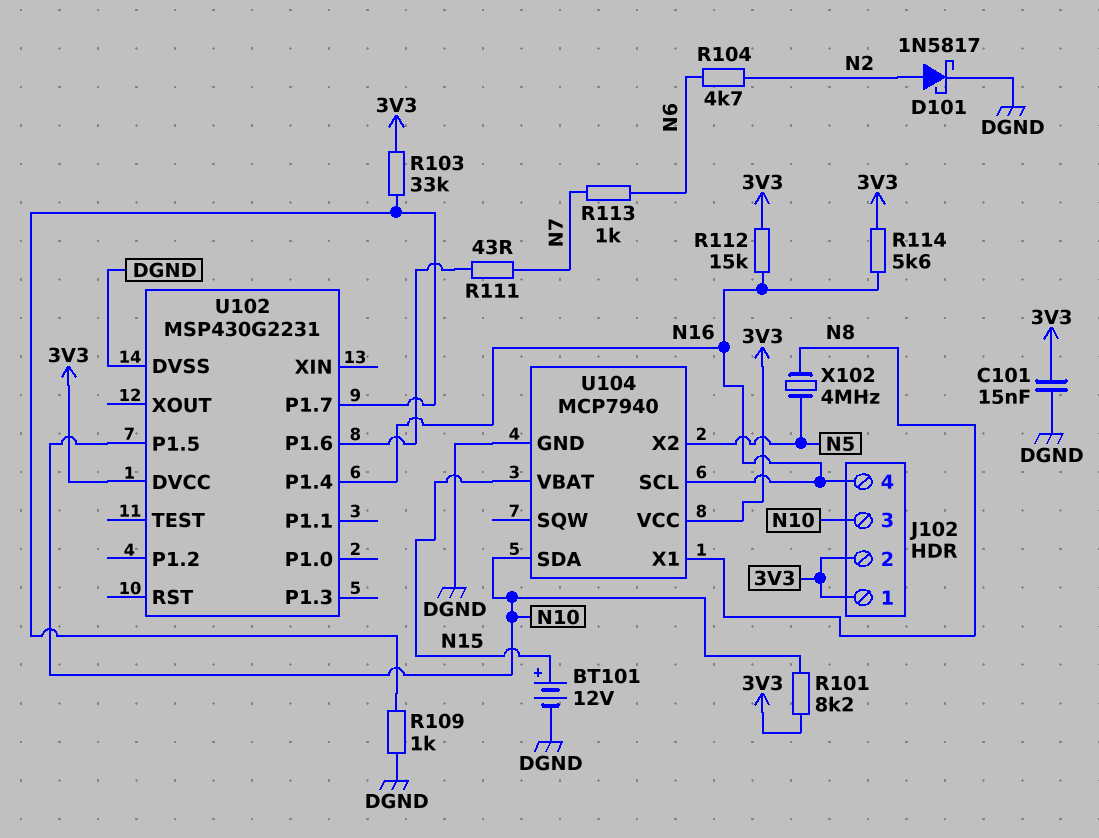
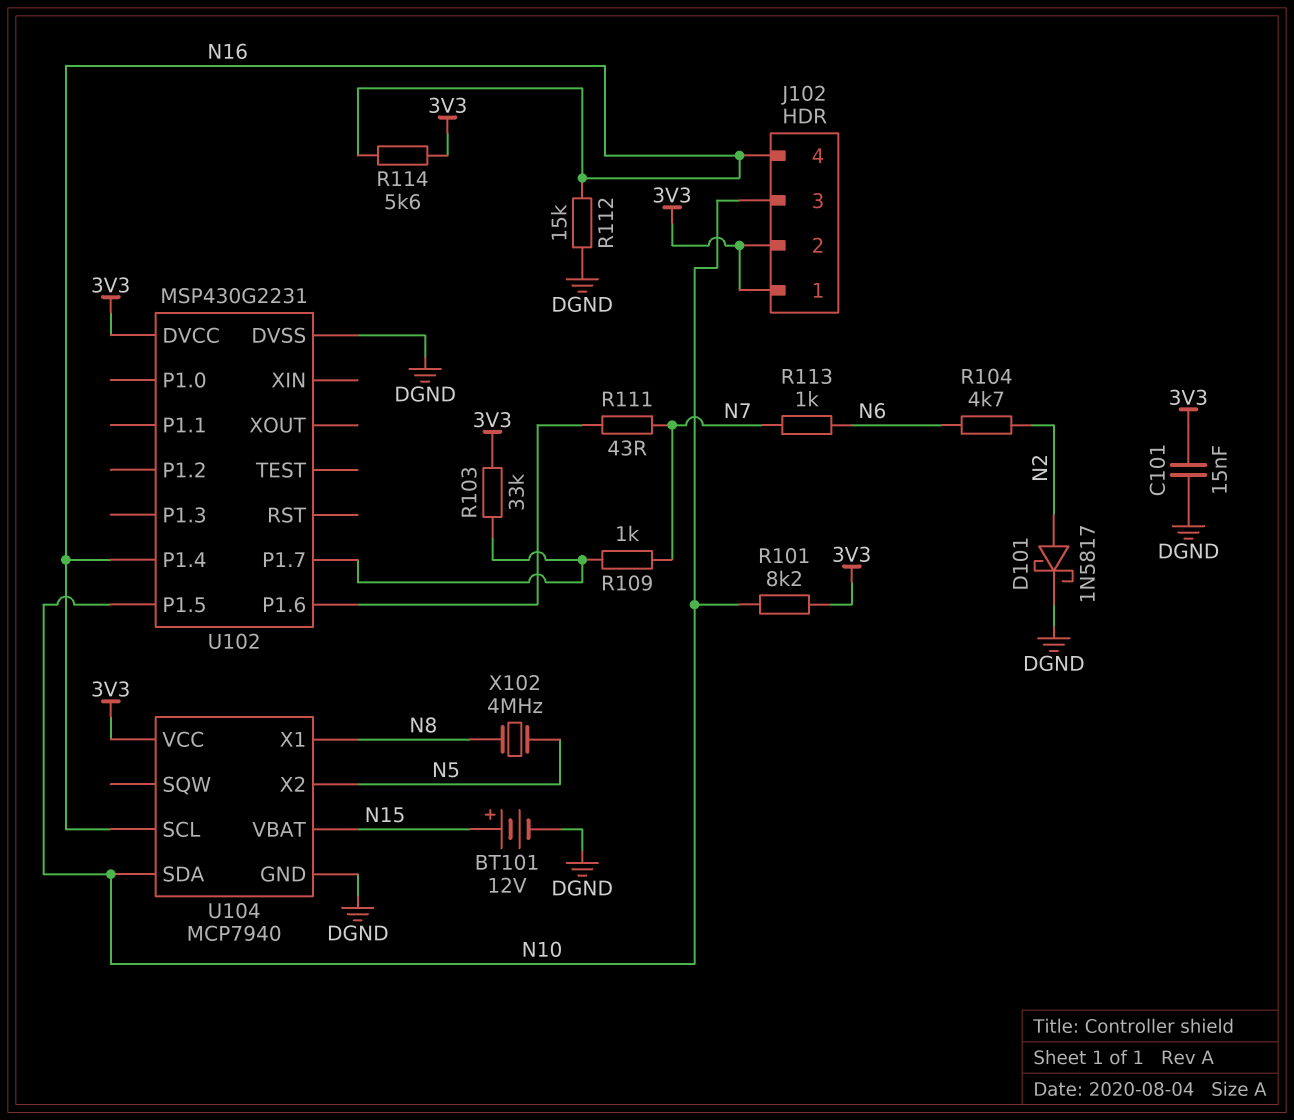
R109: 1k (DGND, U102/P1.7) -> 1k (N7, U102/P1.7)
R112: 15k (3V3, N16) -> 15k (DGND, N16)

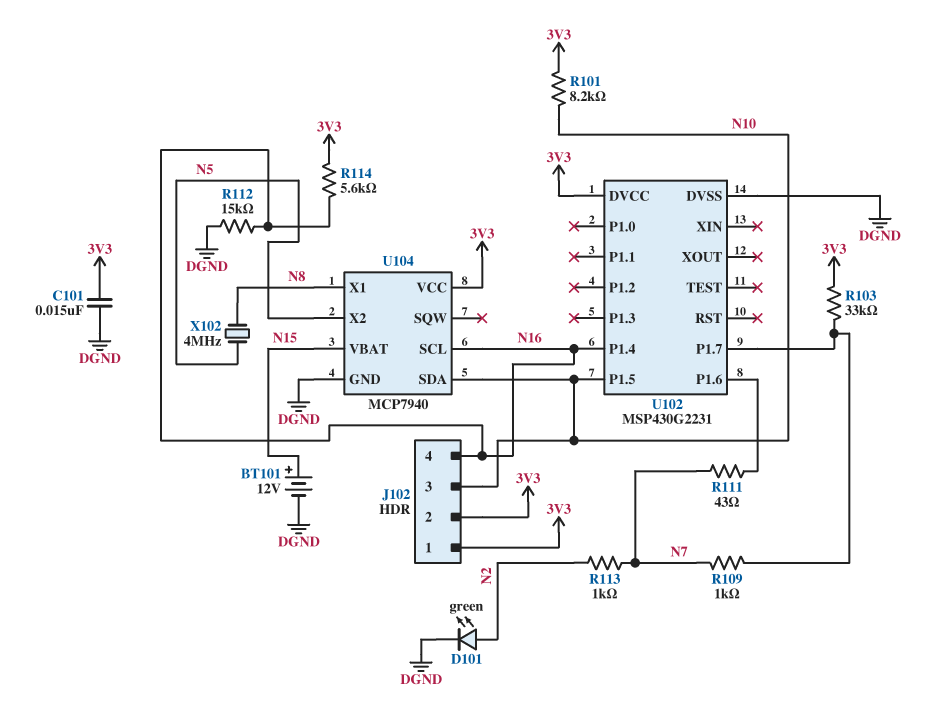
D101: schottky 1N5817 (A N2, K DGND) -> LED green (A N2, K DGND)
R104: 4.7k (N2, N6) -> none
R113: 1k (N6, N7) -> 1k (N2, N7)

